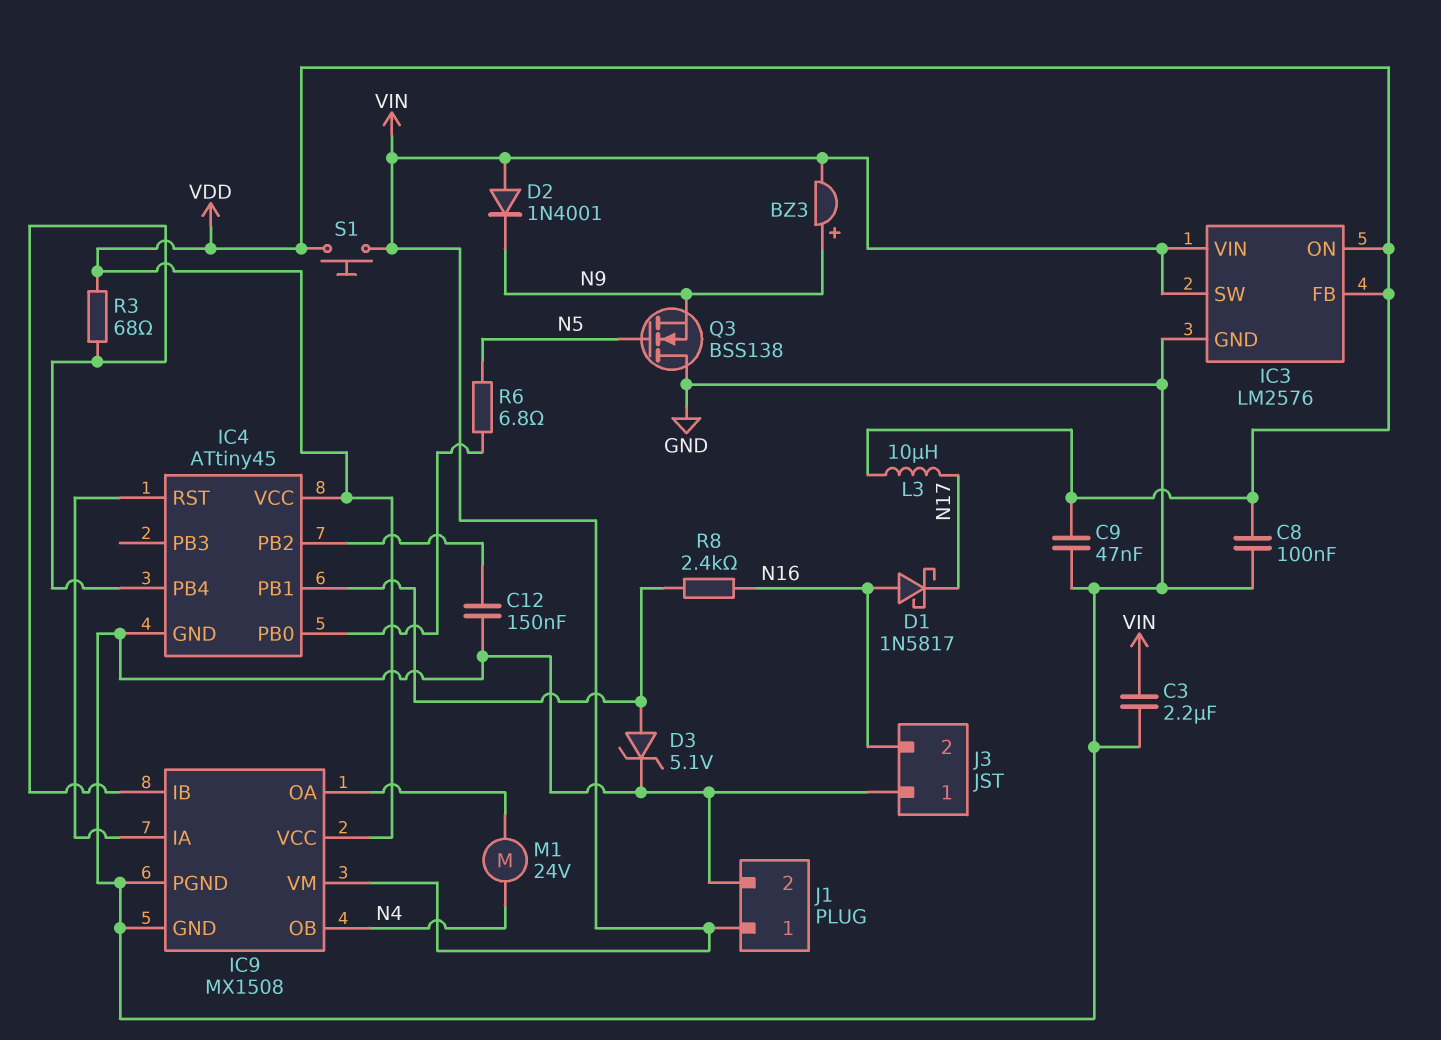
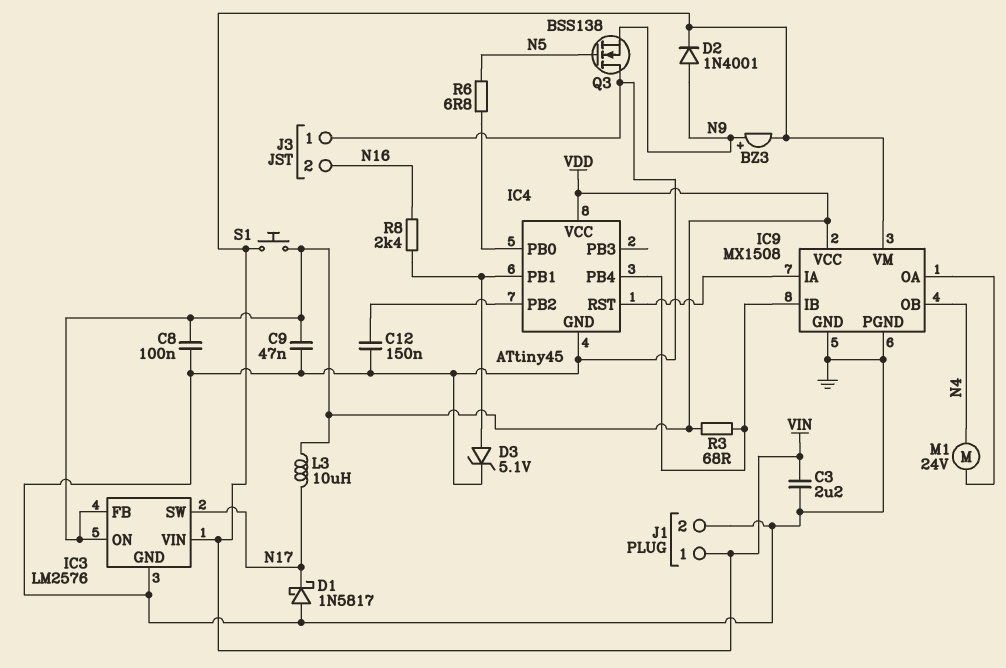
D1: schottky 1N5817 (A N16, K N17) -> schottky 1N5817 (A GND, K N17)
D2: diode 1N4001 (A VIN, K N9) -> diode 1N4001 (A N9, K VIN)
IC3 pin SW: VIN -> N17

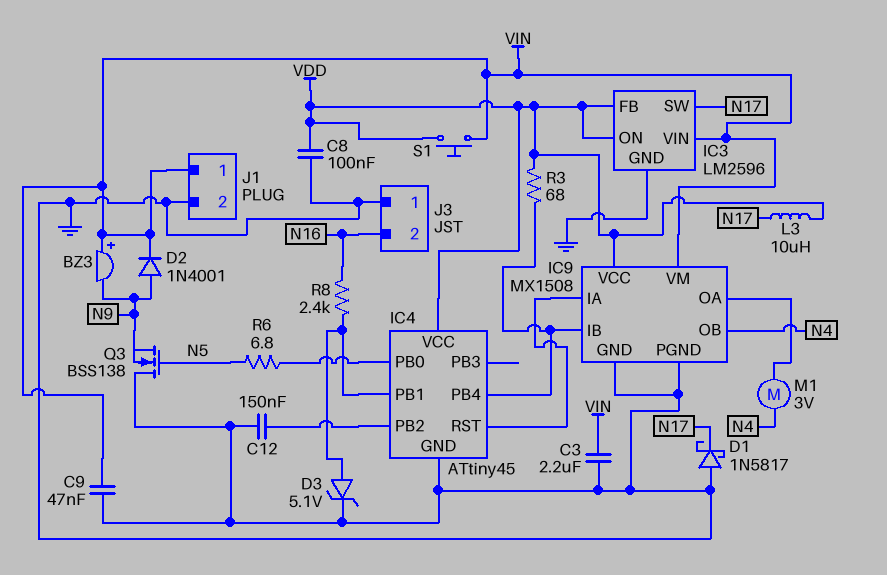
BZ3: buzzer (plus N9, minus VIN) -> buzzer (plus VIN, minus N9)
C9: 47nF (GND, VDD) -> 47nF (GND, VIN)
IC3: LM2576 -> LM2596
M1: motor 24V (IC9/OA, N4) -> motor 3V (IC9/OA, N4)

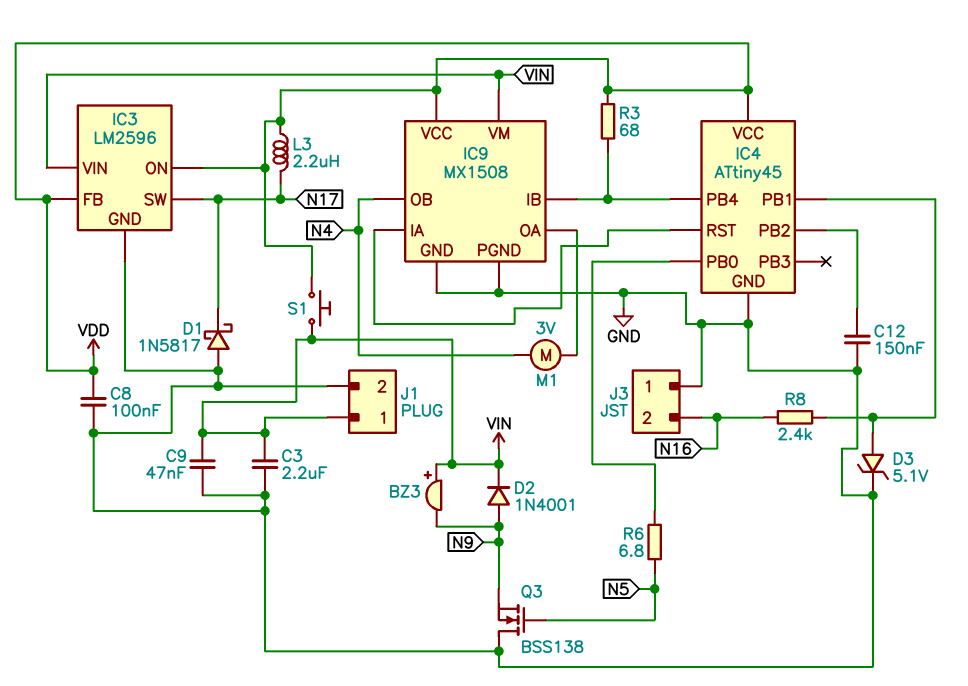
L3: 10uH (N17, VDD) -> 2.2uH (N17, VDD)

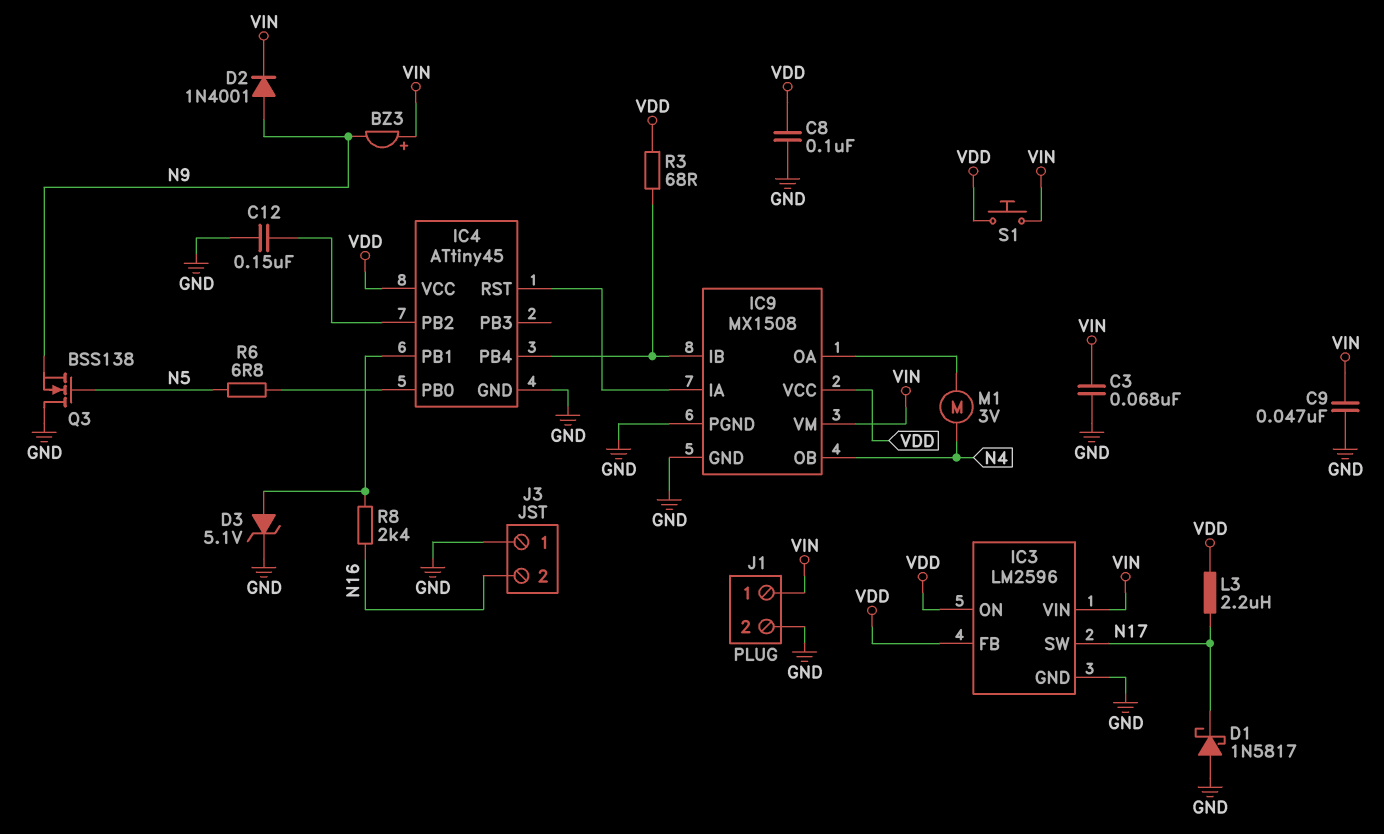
C3: 2.2uF (GND, VIN) -> 68nF (GND, VIN)

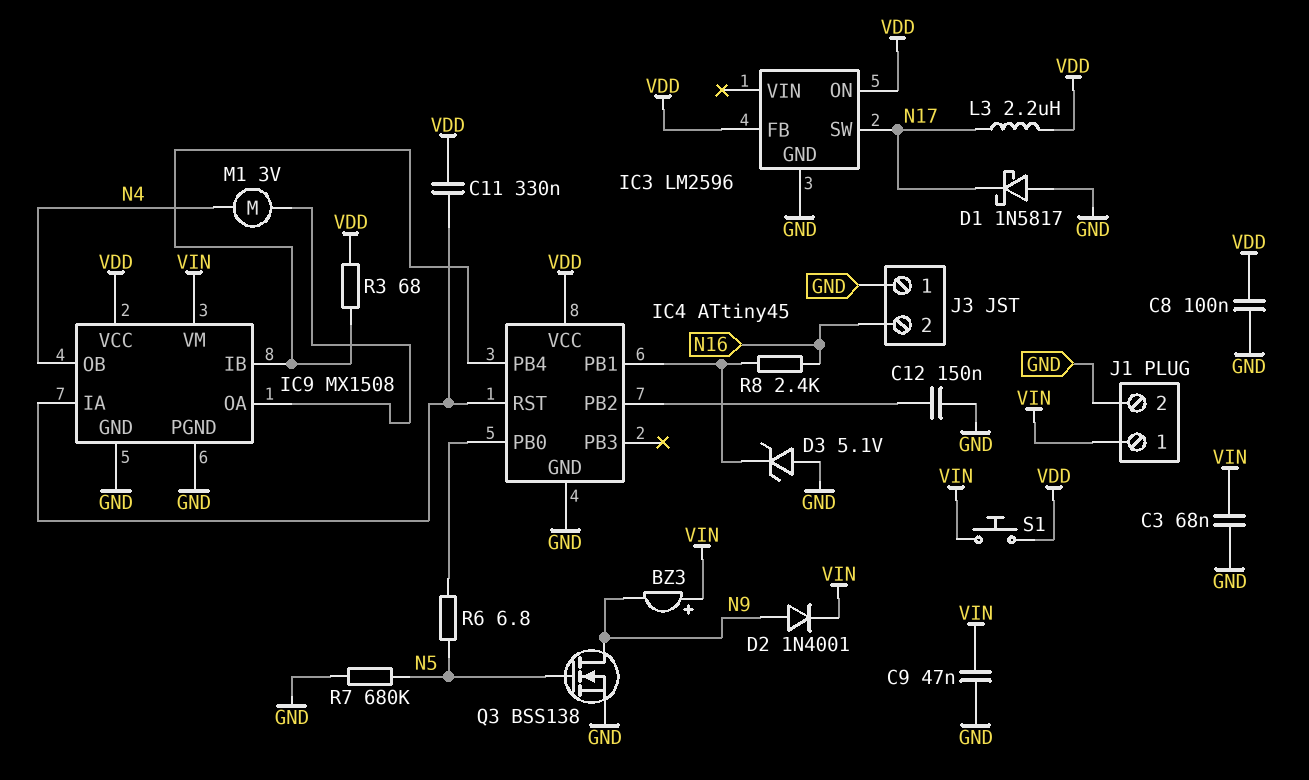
C11: none -> 330nF (IC4/RST, VDD)
D3: zener 5.1V (A IC4/PB1, K GND) -> zener 5.1V (A GND, K IC4/PB1)
IC3 pin VIN: VIN -> none
Q3: NMOS BSS138 (G N5, D GND, S N9) -> NMOS BSS138 (G N5, D N9, S GND)
R7: none -> 680k (GND, N5)

